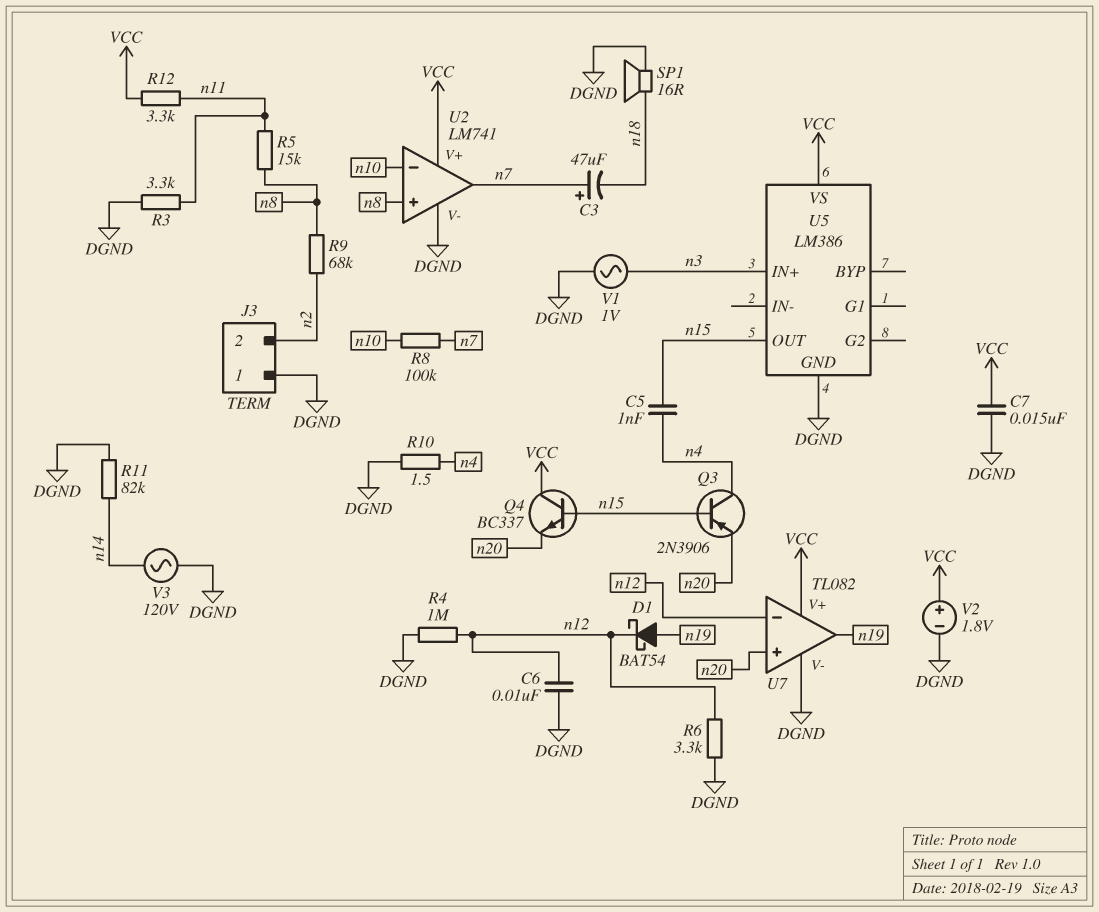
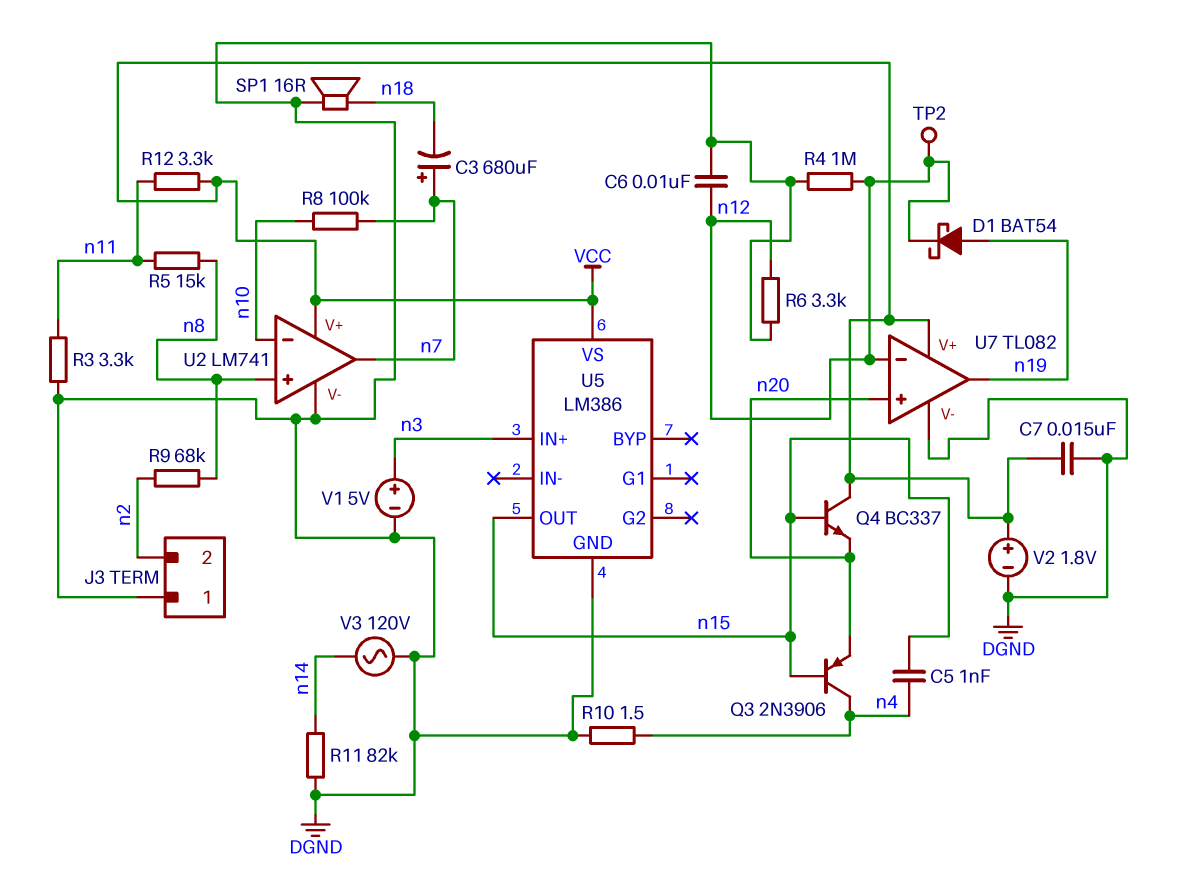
C3: 47uF (plus n7, minus n18) -> 680uF (plus n7, minus n18)
TP2: none -> test point (n12)
V1: AC 1V (DGND, n3) -> 5V (plus n3, minus DGND)

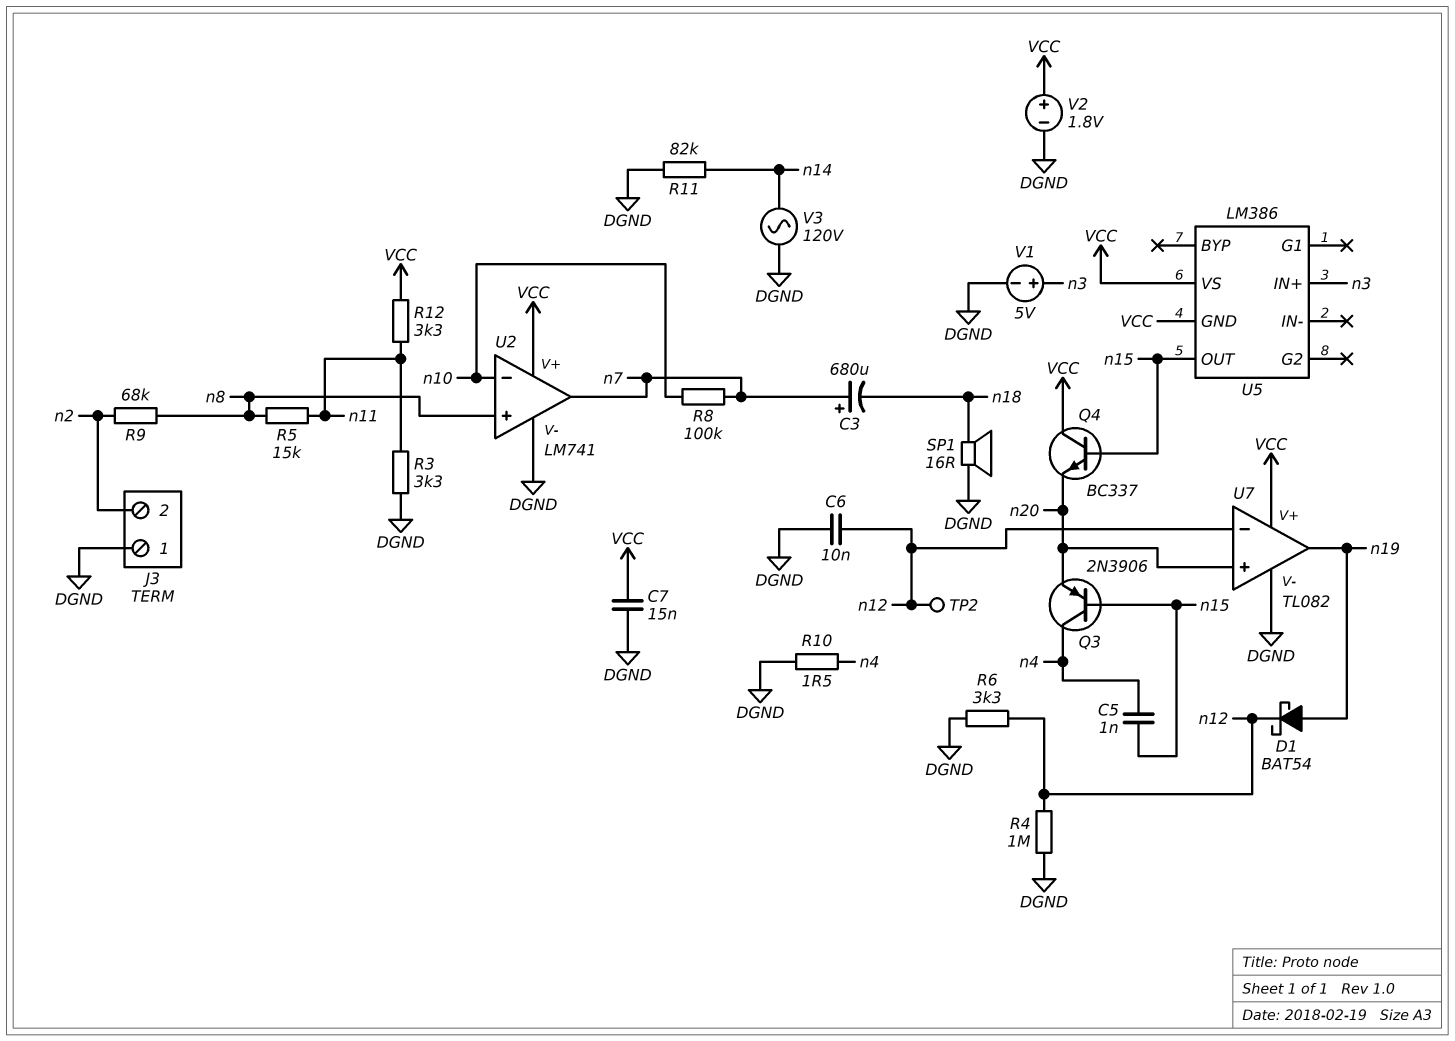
U5 pin GND: DGND -> VCC

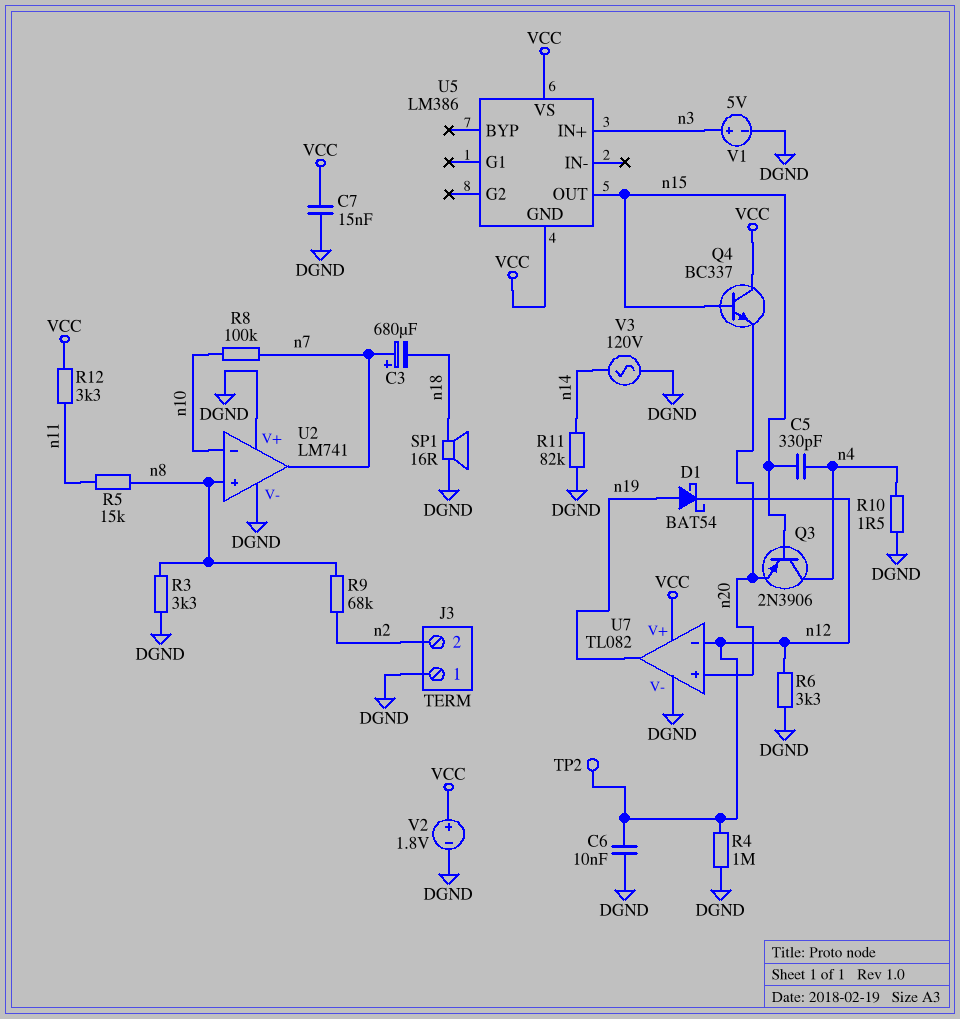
C5: 1nF (n4, n15) -> 330pF (n4, n15)
R3: 3.3k (DGND, n11) -> 3.3k (DGND, n8)
U2 pin V+: VCC -> DGND

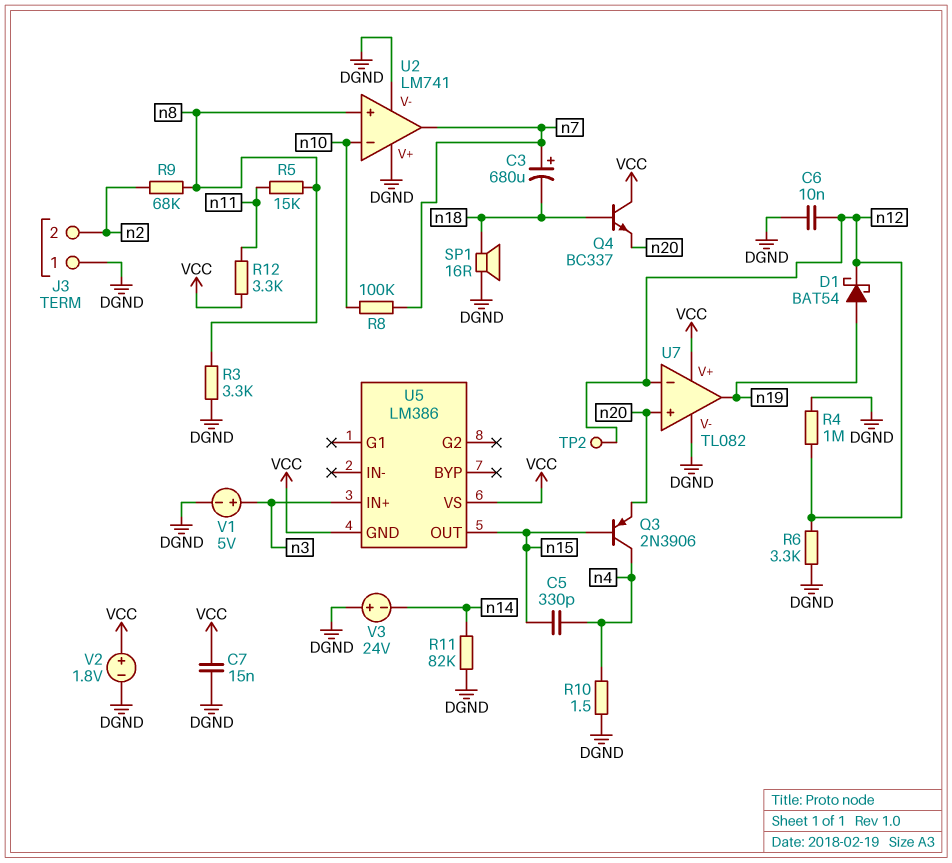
Q4: NPN BC337 (B n15, C VCC, E n20) -> NPN BC337 (B n18, C VCC, E n20)
V3: AC 120V (DGND, n14) -> 24V (plus DGND, minus n14)

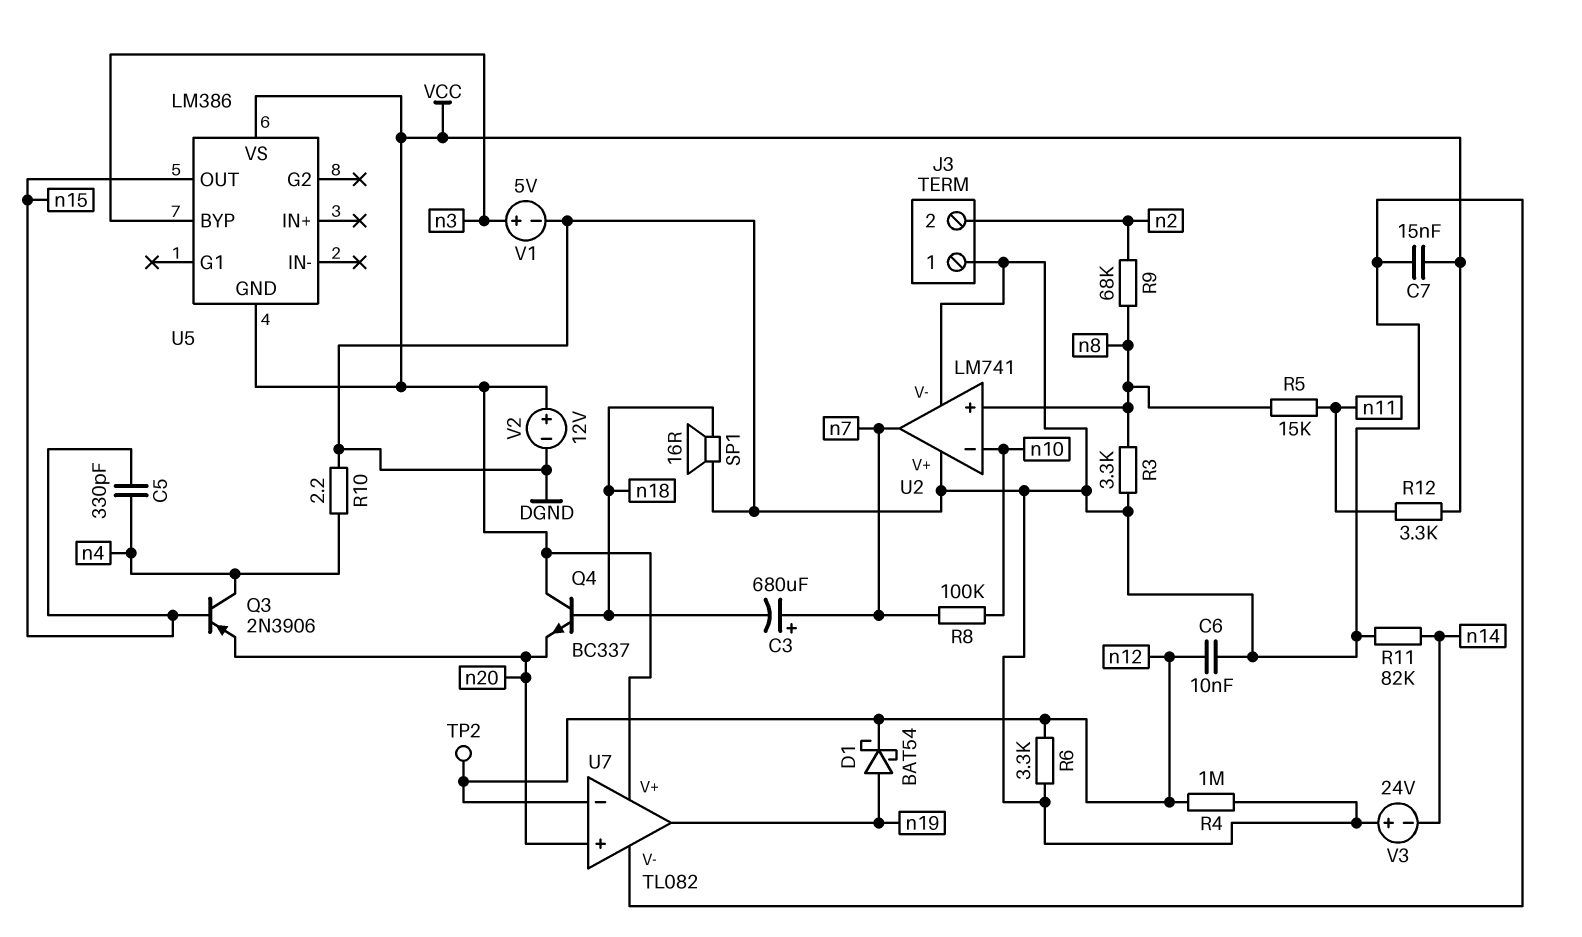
R10: 1.5 (DGND, n4) -> 2.2 (DGND, n4)
U5 pin BYP: none -> n3
U5 pin IN+: n3 -> none
V2: 1.8V (plus VCC, minus DGND) -> 12V (plus VCC, minus DGND)

